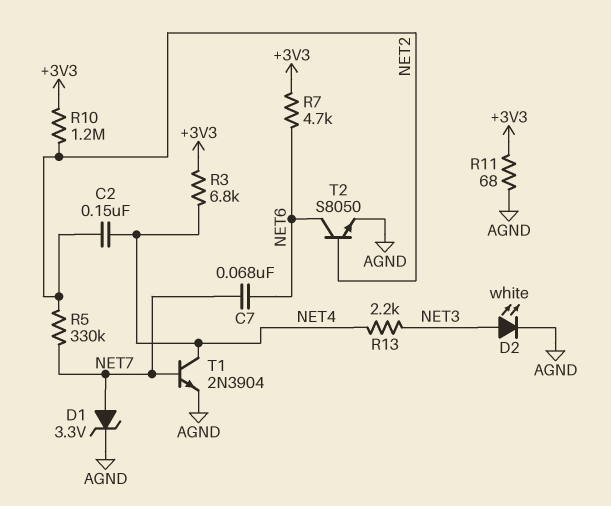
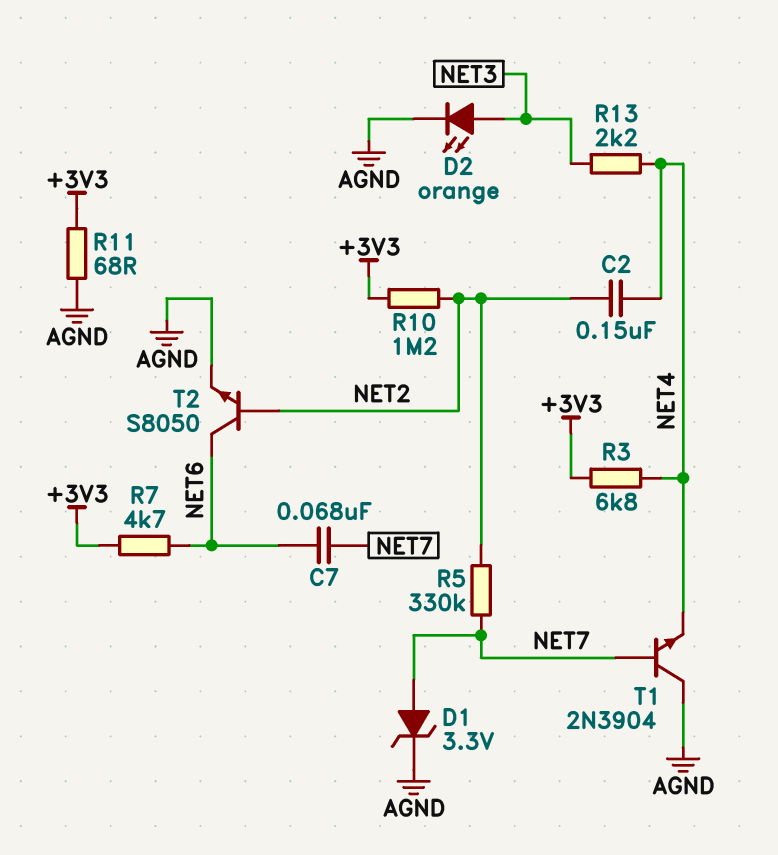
D2: LED white (A NET3, K AGND) -> LED orange (A NET3, K AGND)
T1: NPN 2N3904 (B NET7, C NET4, E AGND) -> NPN 2N3904 (B NET7, C AGND, E NET4)

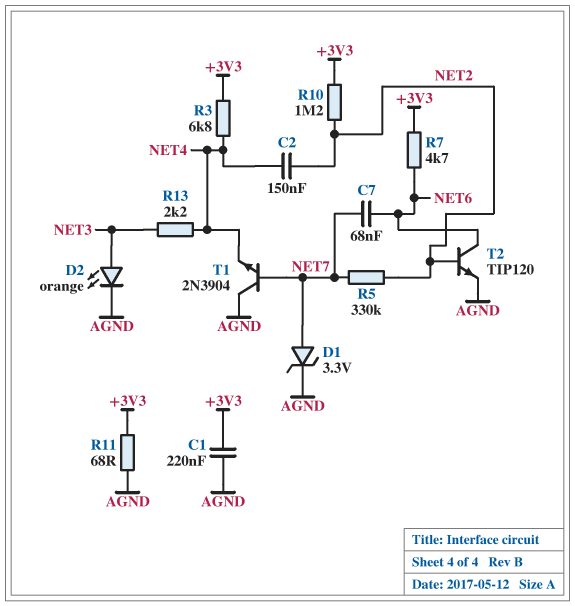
C1: none -> 220nF (+3V3, AGND)
T2: NPN S8050 (B NET2, C NET6, E AGND) -> NPN TIP120 (B NET2, C NET6, E AGND)

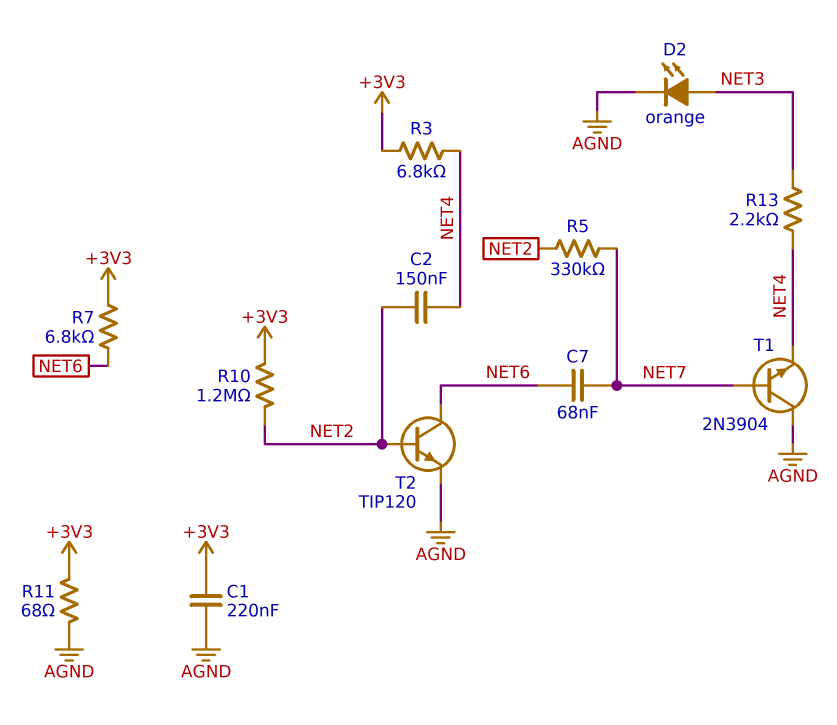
D1: zener 3.3V (A NET7, K AGND) -> none
R7: 4.7k (+3V3, NET6) -> 6.8k (+3V3, NET6)

